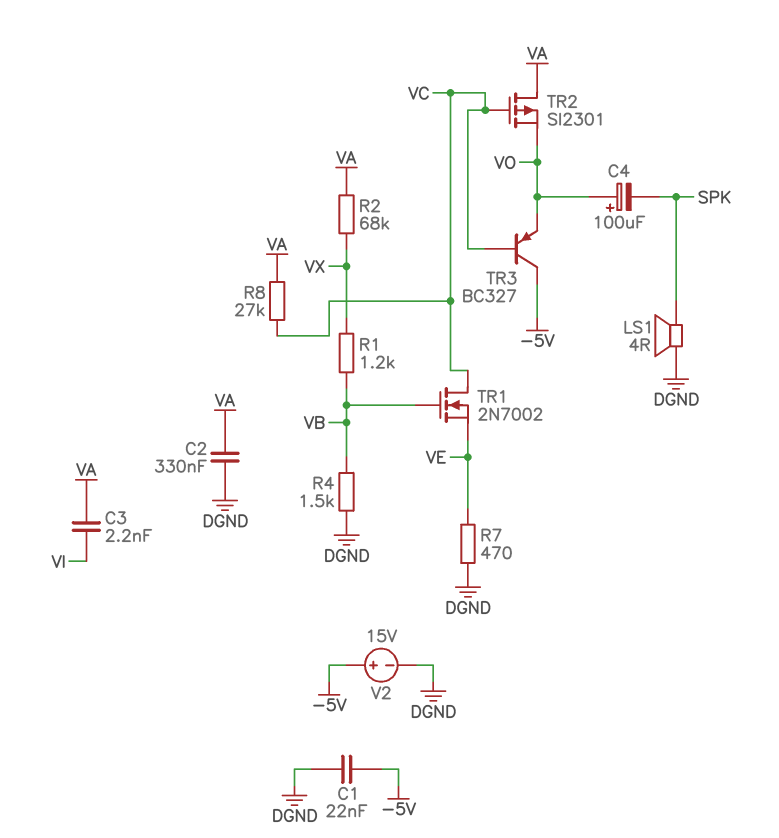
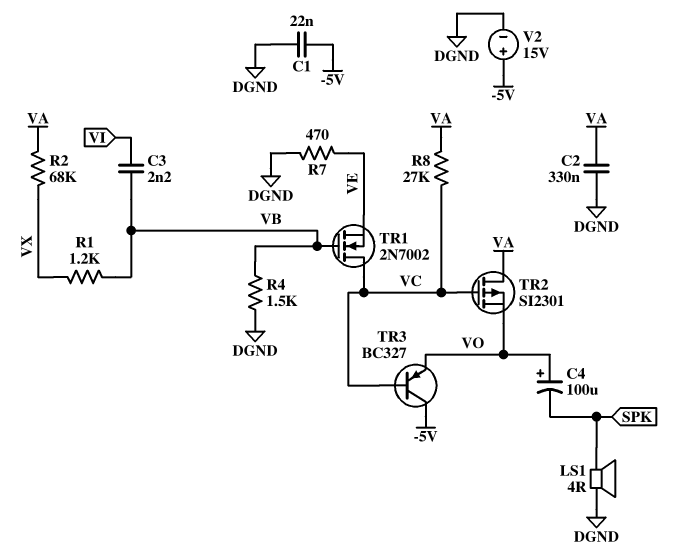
C3: 2.2nF (VA, VI) -> 2.2nF (VB, VI)

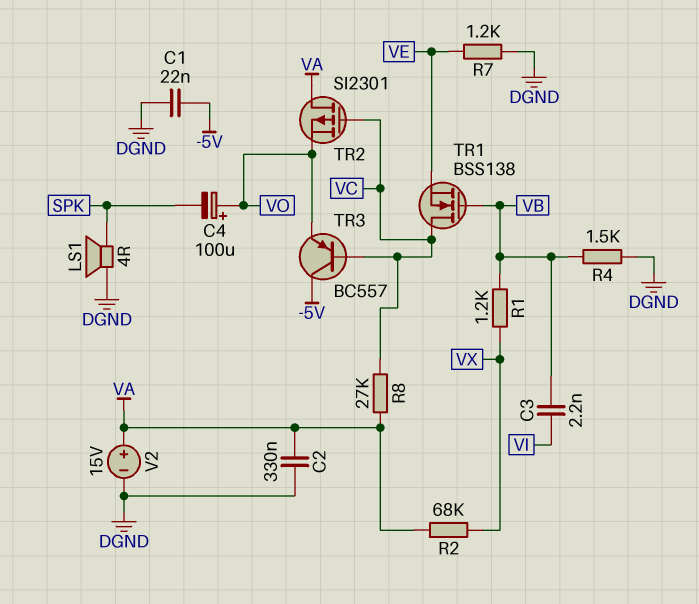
R7: 470 (DGND, VE) -> 1.2k (DGND, VE)
TR1: NMOS 2N7002 (G VB, D VC, S VE) -> NMOS BSS138 (G VB, D VC, S VE)
TR3: PNP BC327 (B VC, C -5V, E VO) -> PNP BC557 (B VC, C -5V, E VO)
V2: 15V (plus -5V, minus DGND) -> 15V (plus VA, minus DGND)

